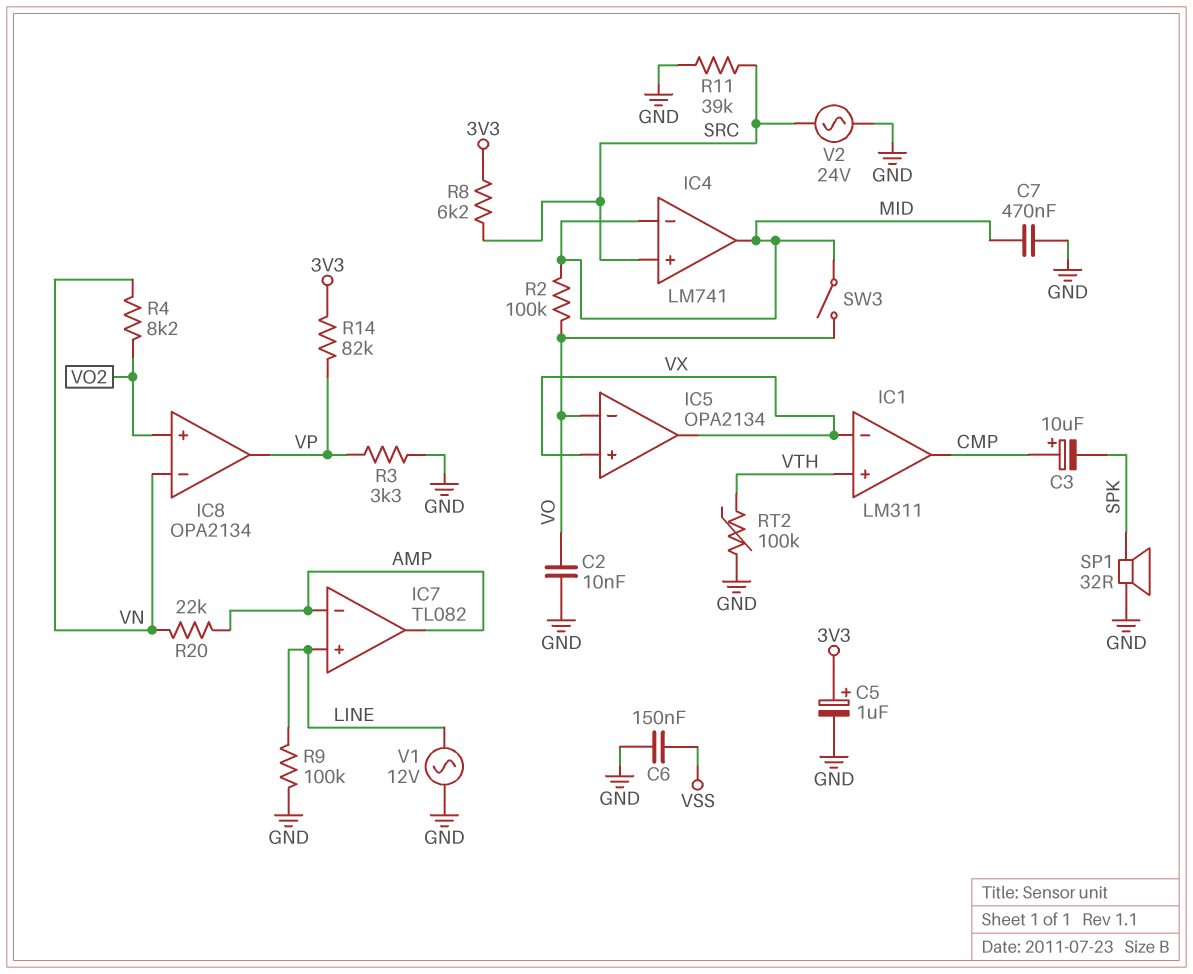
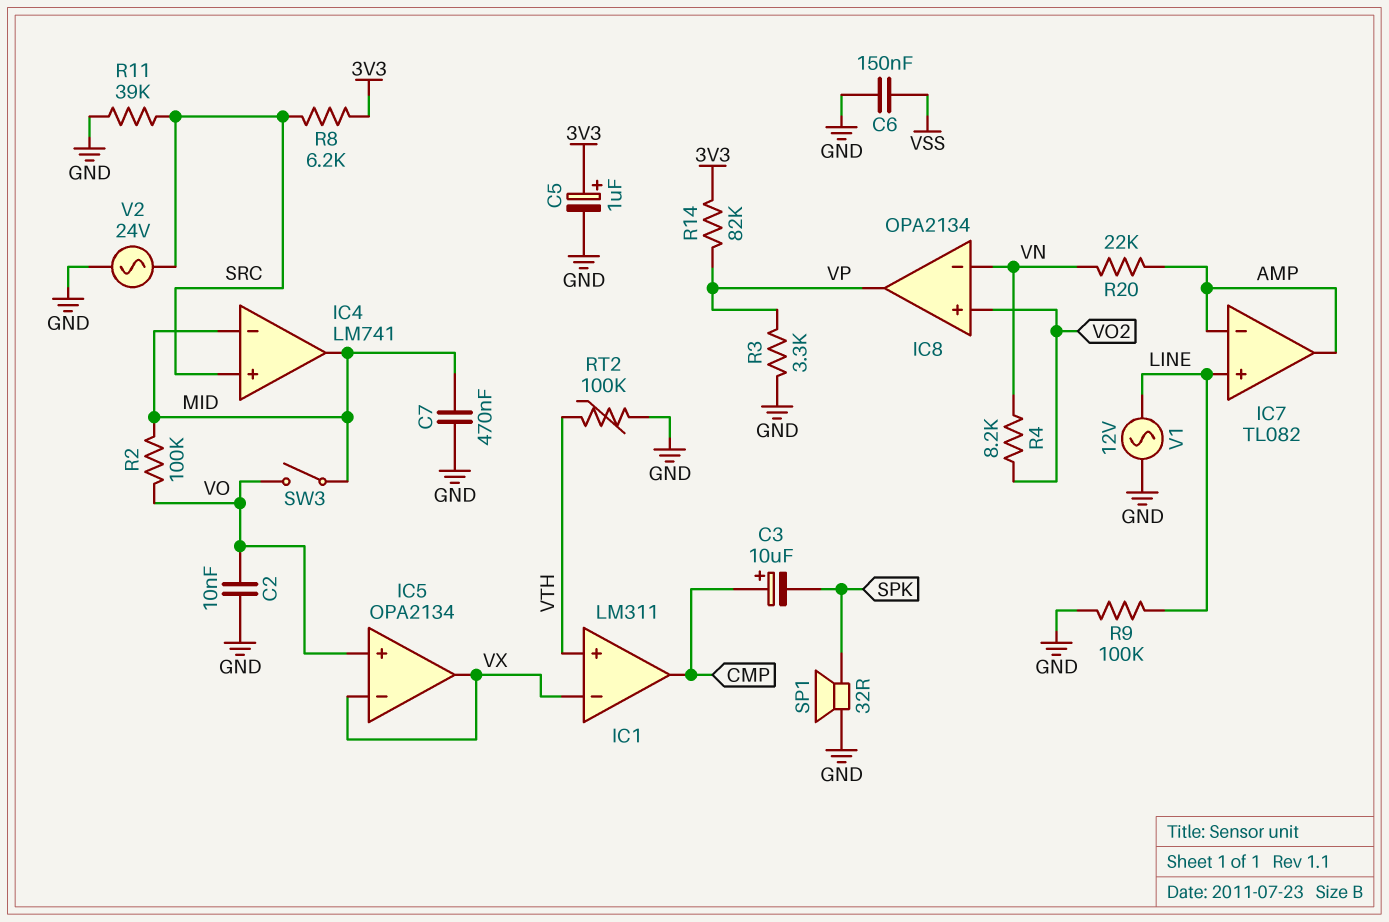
IC5 pin in+: VX -> VO
IC5 pin in-: VO -> VX

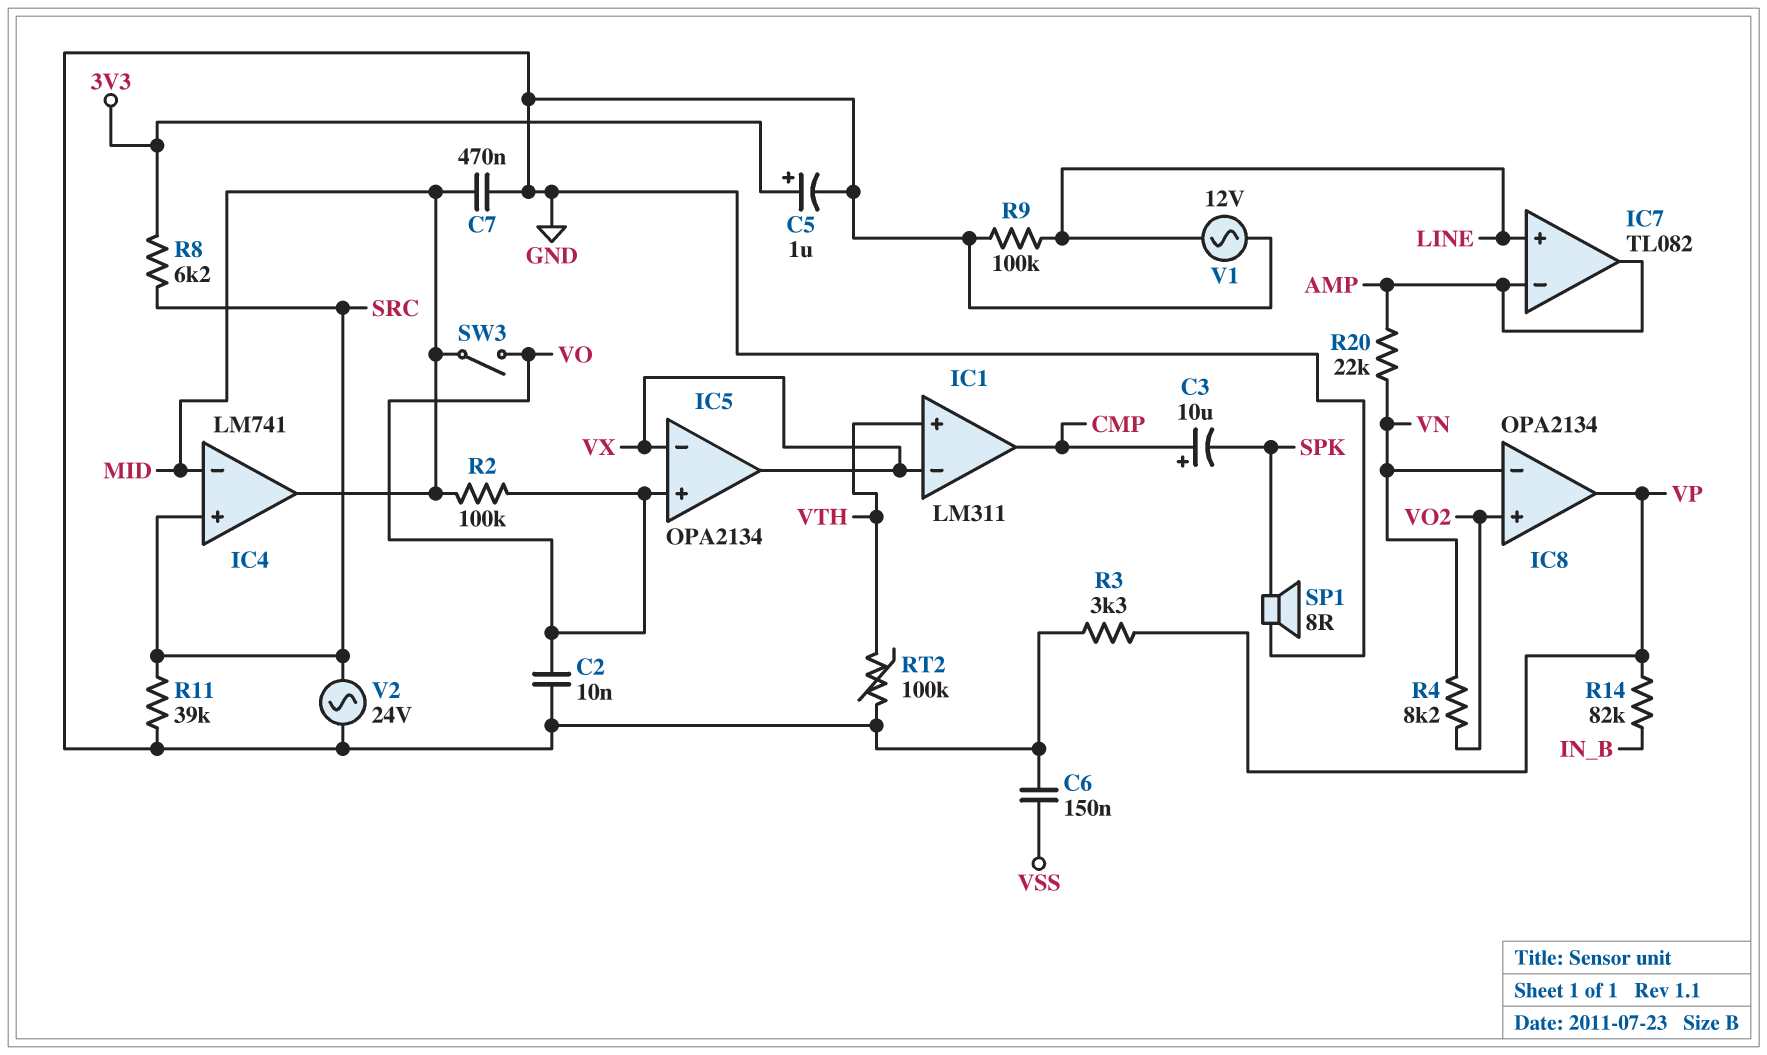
R14: 82k (3V3, VP) -> 82k (IN_B, VP)
SP1: speaker 32R (GND, SPK) -> speaker 8R (GND, SPK)

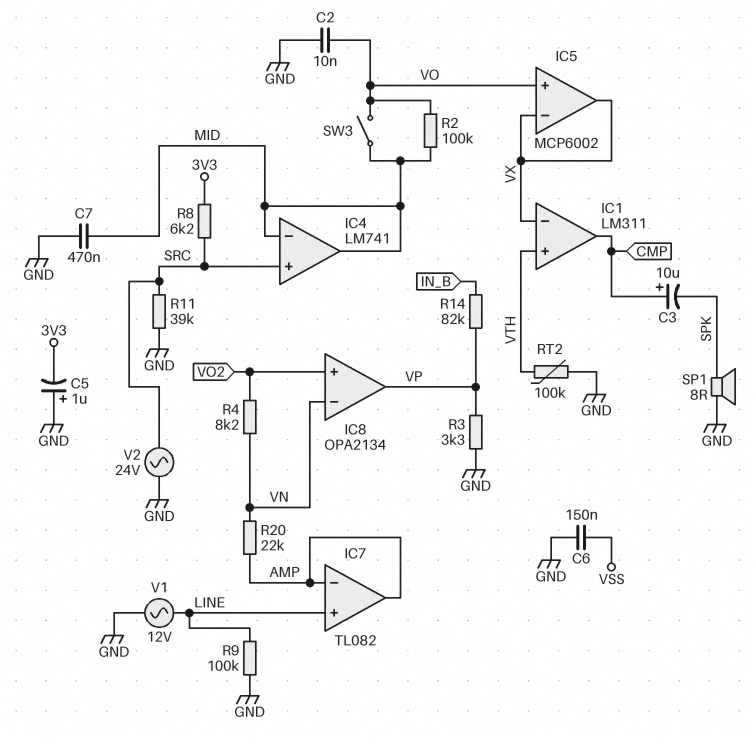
C5: 1uF (plus 3V3, minus GND) -> 1uF (plus GND, minus 3V3)
IC5: OPA2134 -> MCP6002

